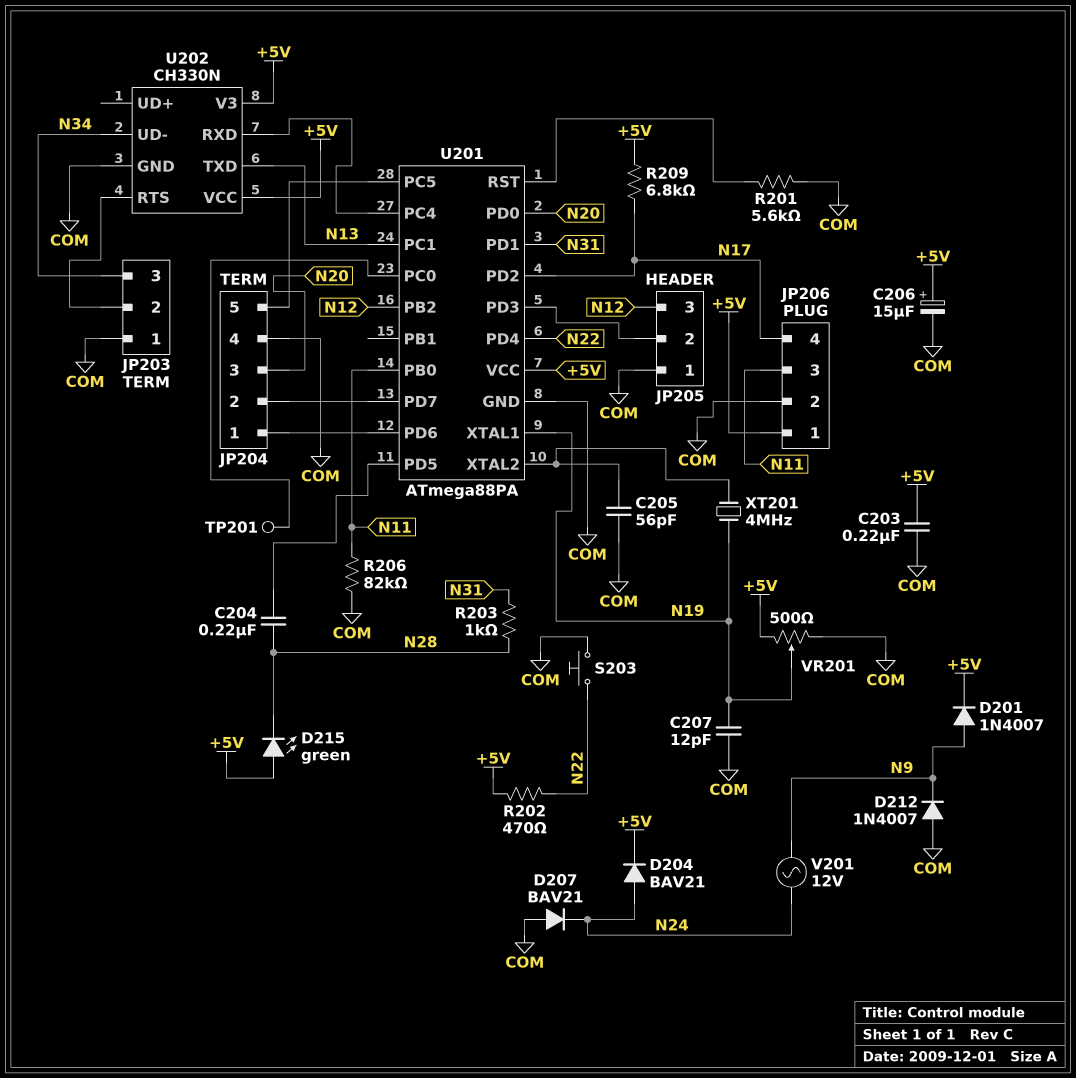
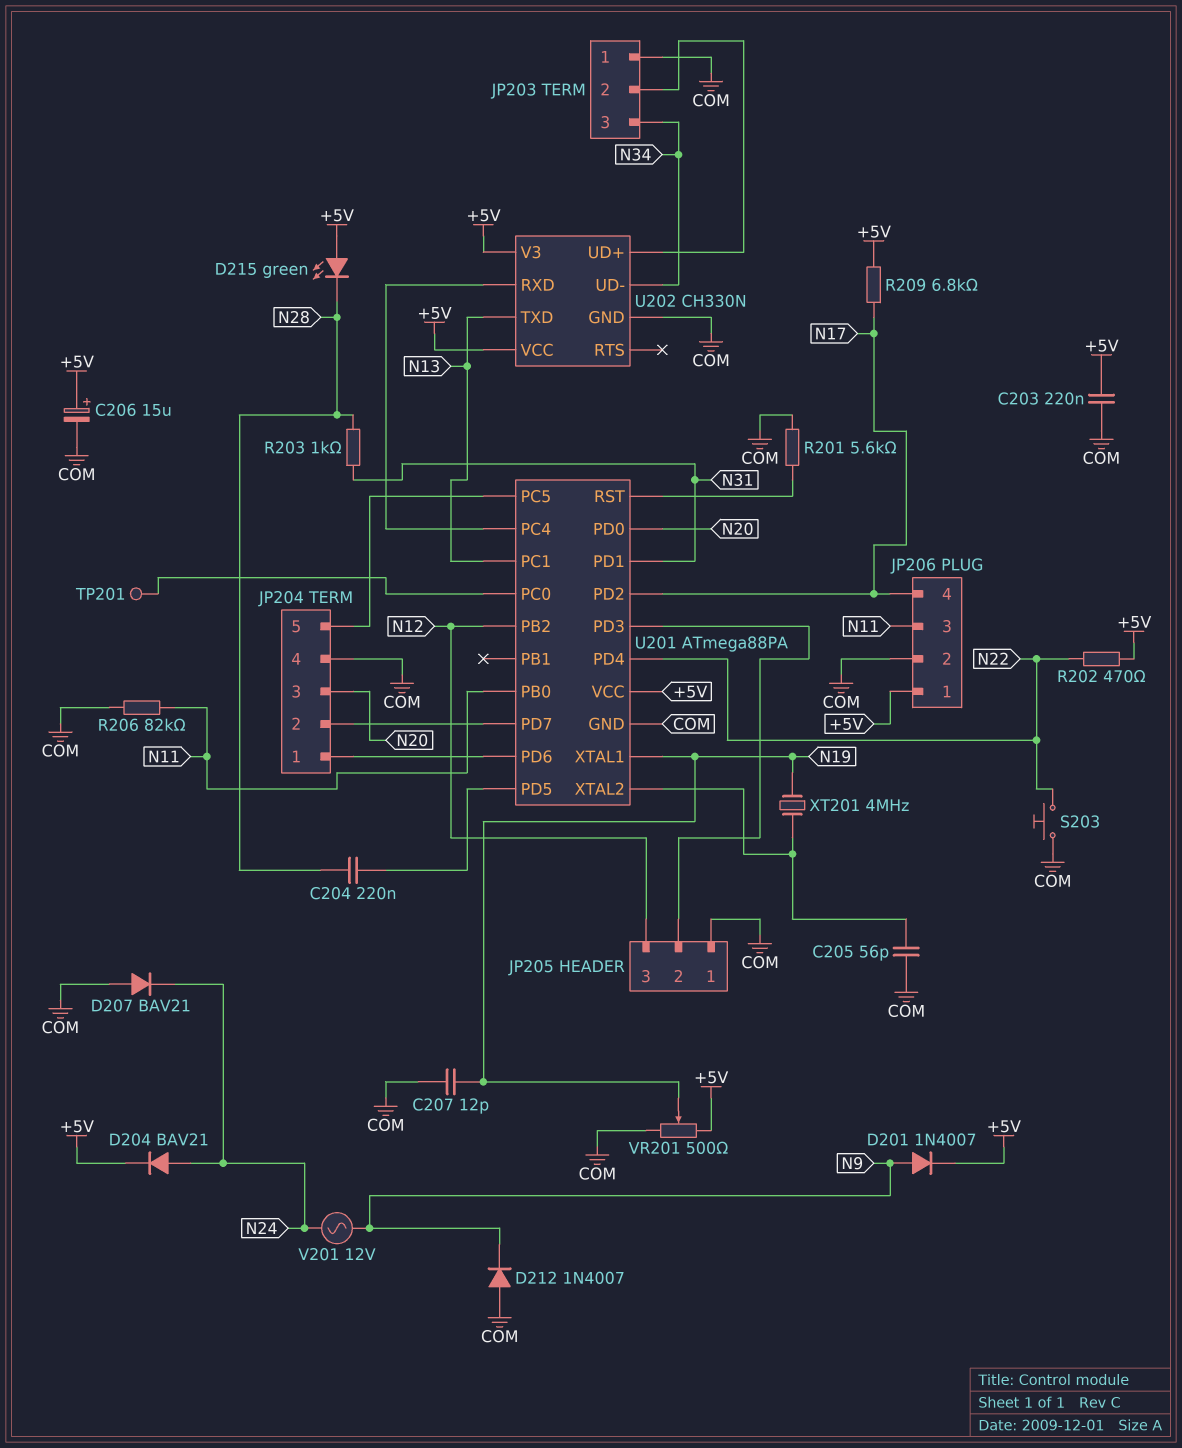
U202 pin RTS: JP203/2 -> none
U202 pin UD+: none -> JP203/2

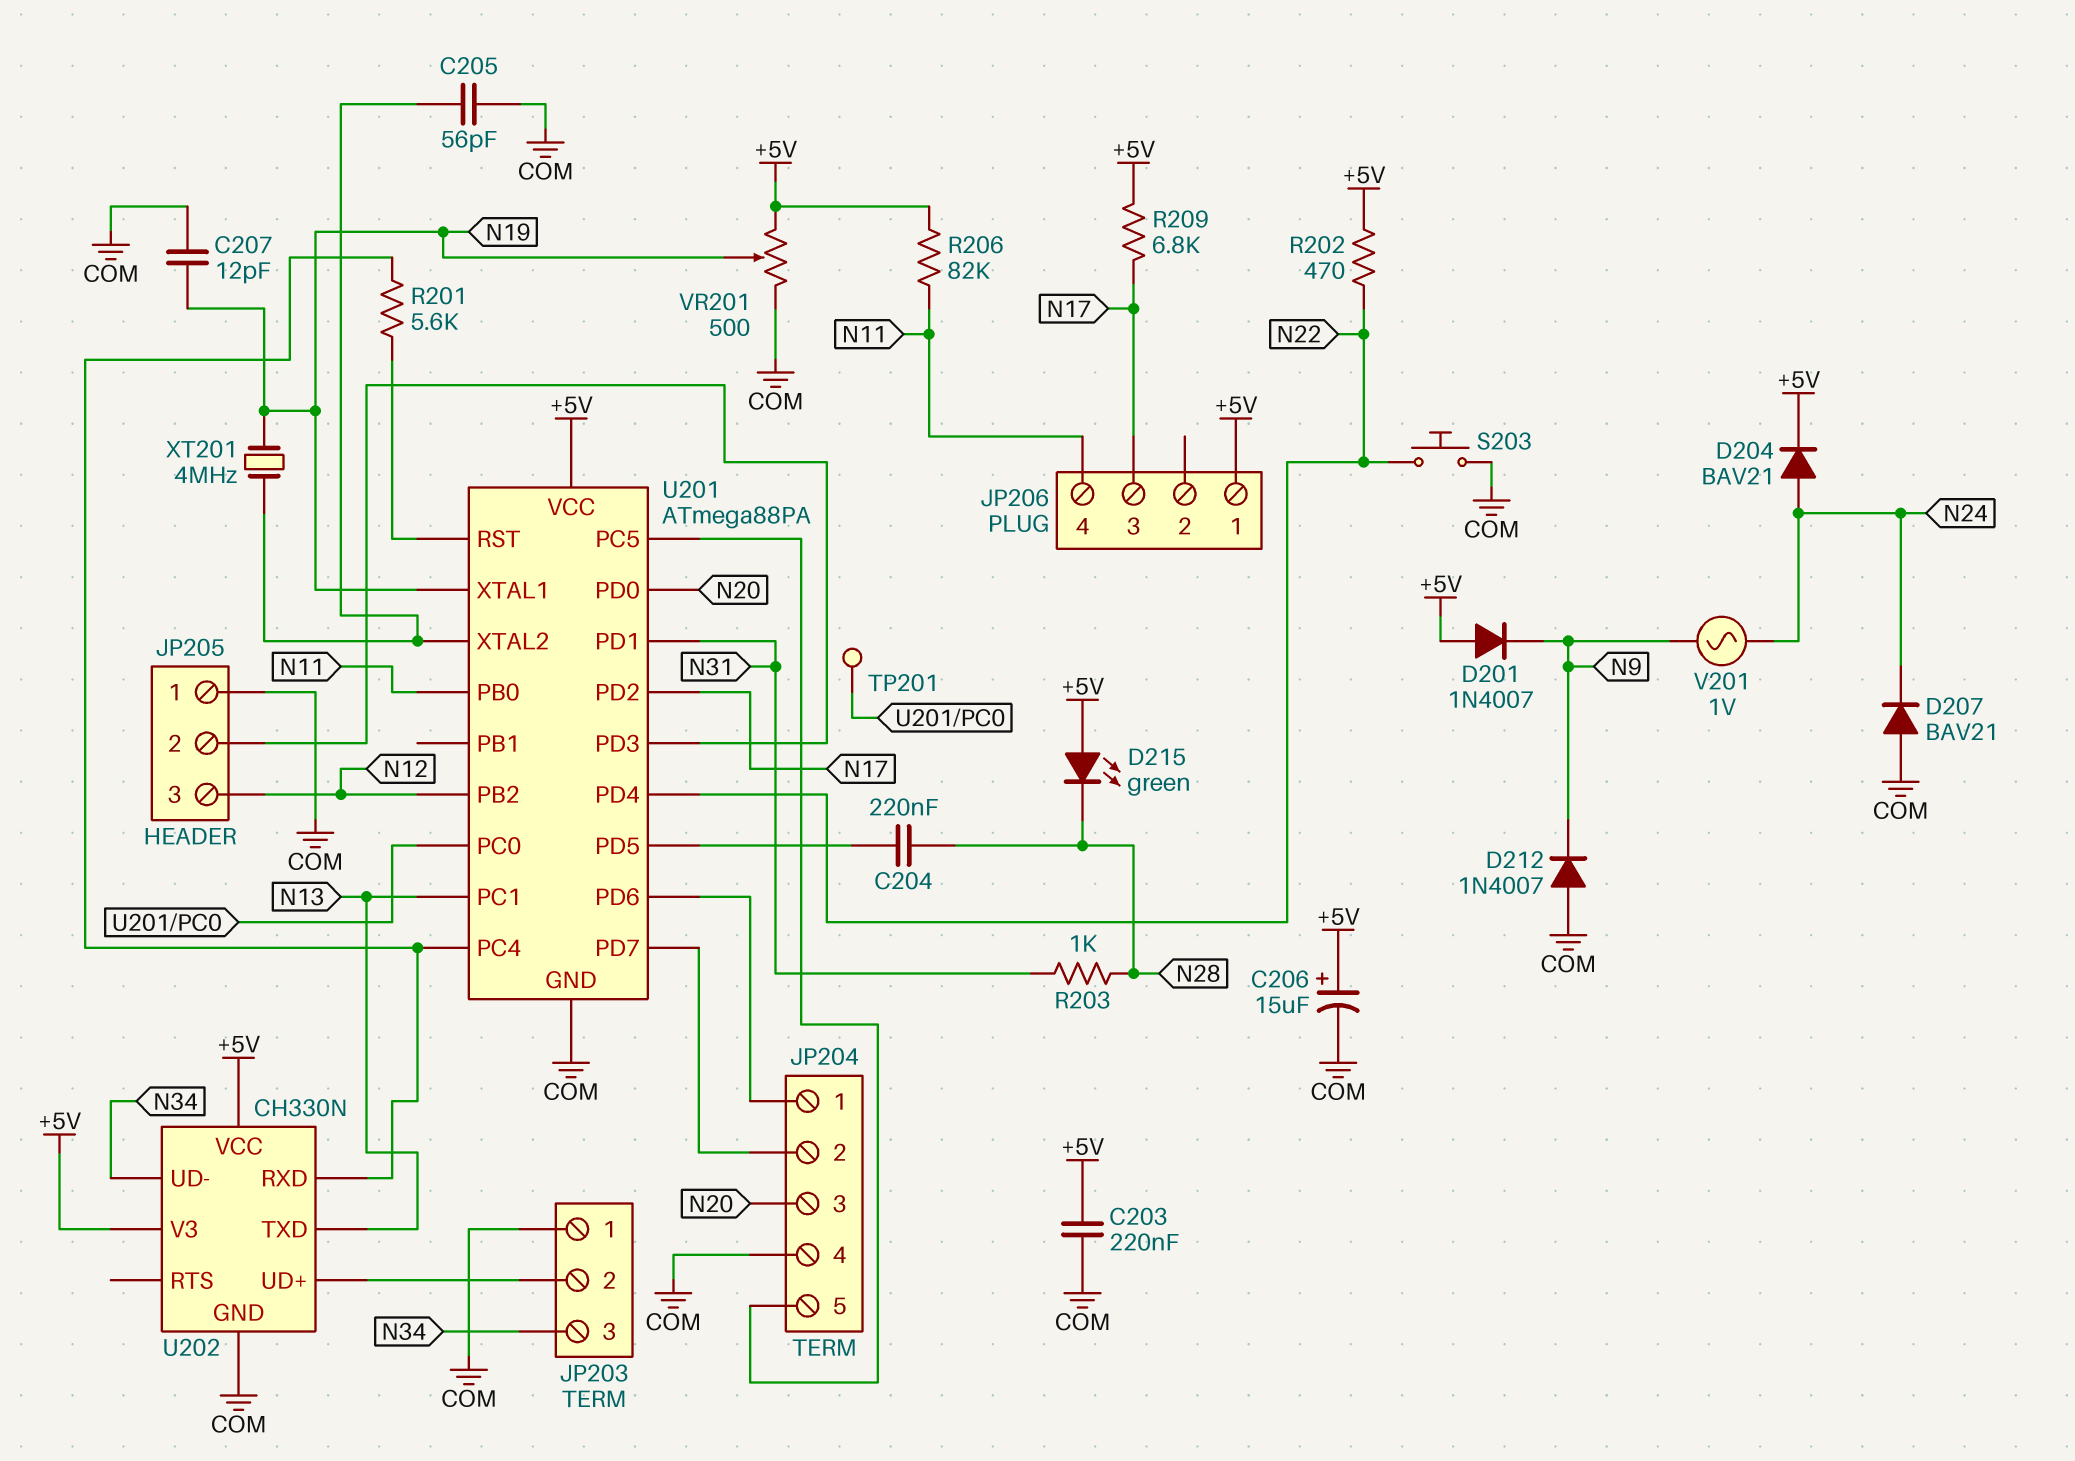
D201: diode 1N4007 (A N9, K +5V) -> diode 1N4007 (A +5V, K N9)
JP206 pin 2: COM -> none
JP206 pin 3: N11 -> N17
JP206 pin 4: N17 -> N11
R201: 5.6k (COM, U201/RST) -> 5.6k (U201/PC4, U201/RST)
R206: 82k (COM, N11) -> 82k (+5V, N11)
V201: AC 12V (N9, N24) -> AC 1V (N9, N24)

